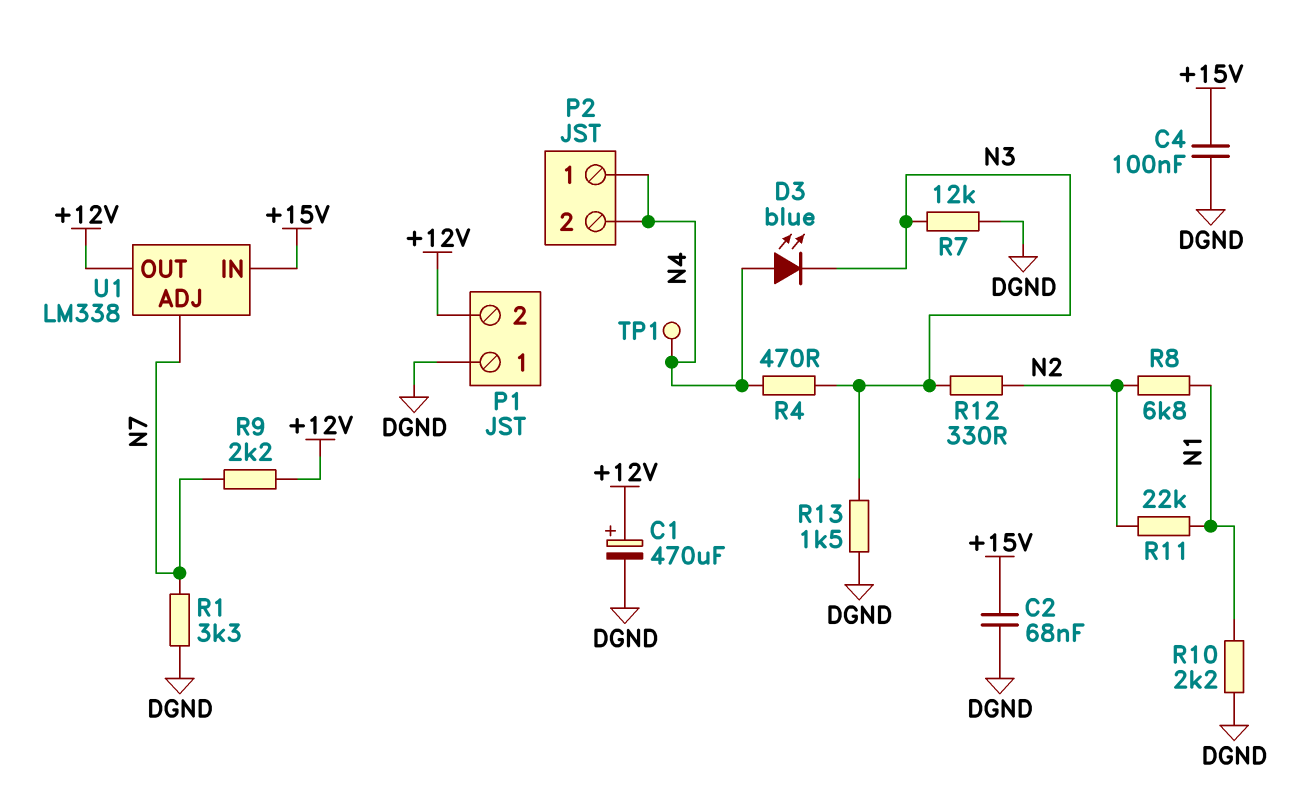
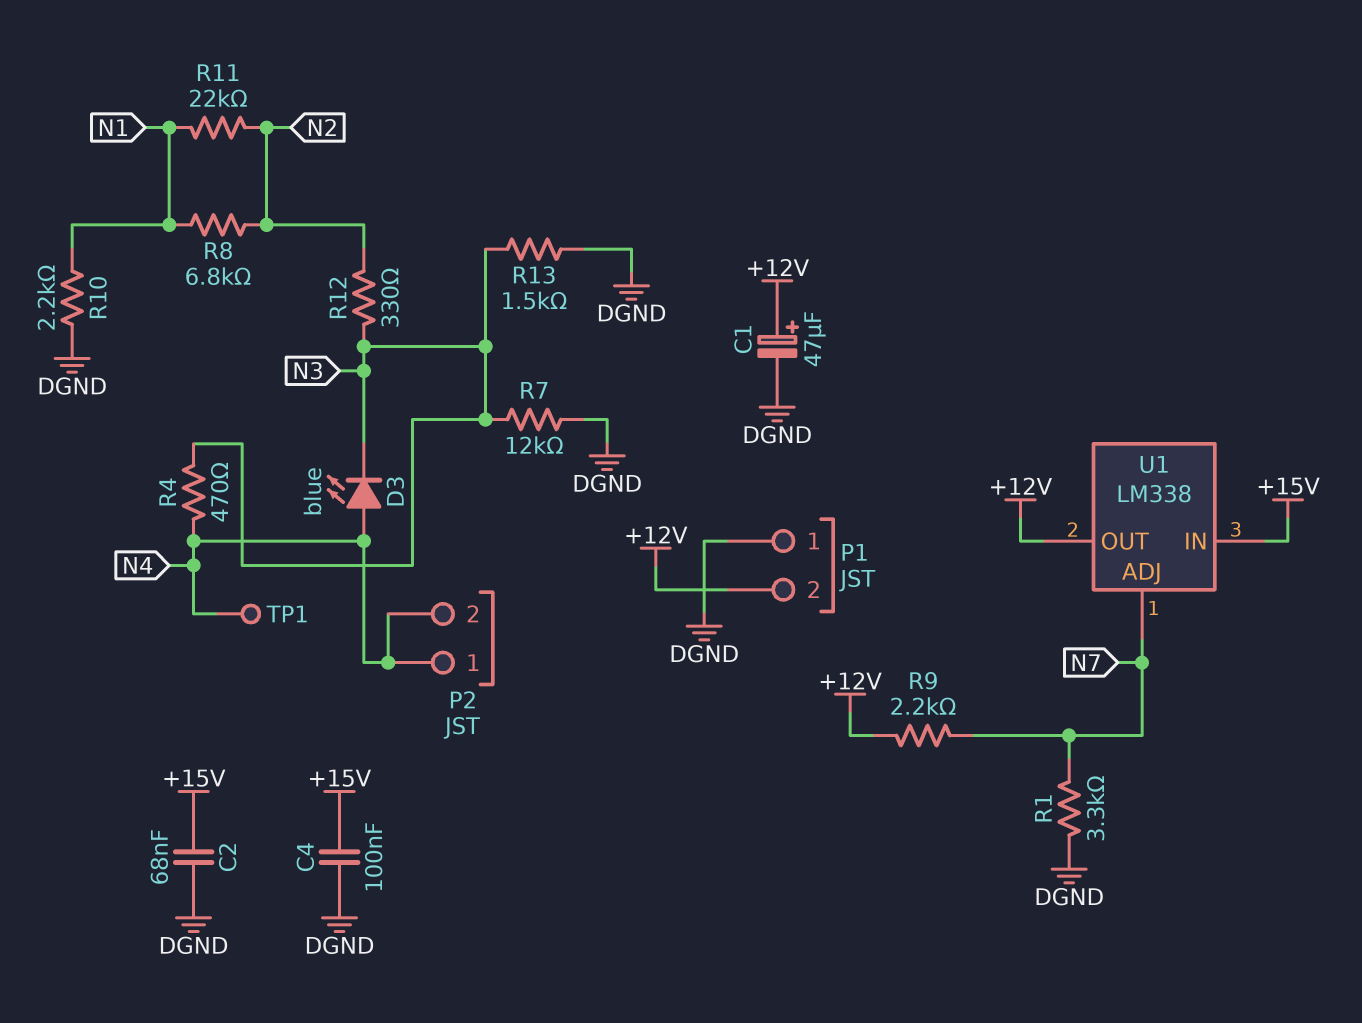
C1: 470uF (plus +12V, minus DGND) -> 47uF (plus +12V, minus DGND)

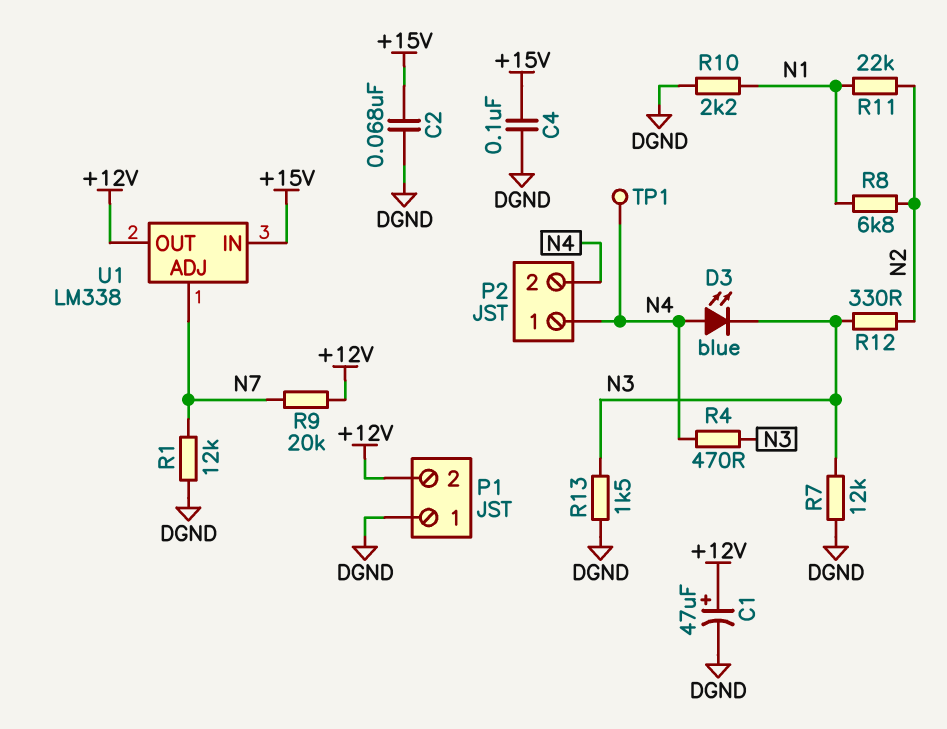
R1: 3.3k (DGND, N7) -> 12k (DGND, N7)
R9: 2.2k (+12V, N7) -> 20k (+12V, N7)

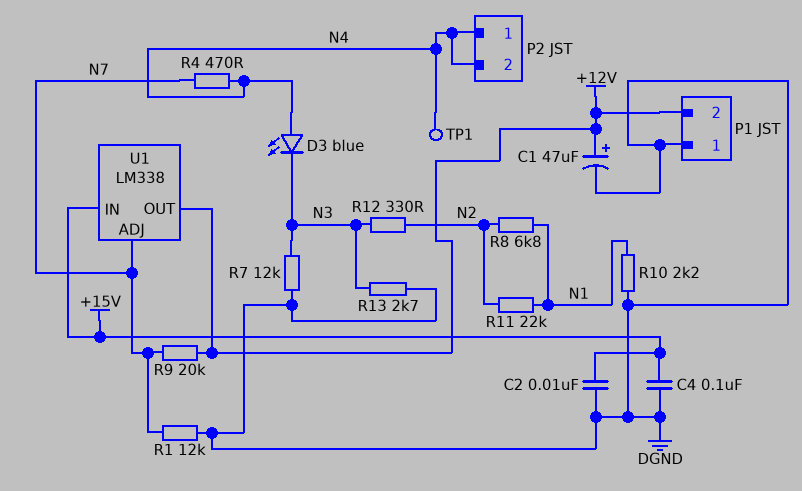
C2: 68nF (+15V, DGND) -> 10nF (+15V, DGND)
R4: 470 (N3, N4) -> 470 (N4, N7)
R13: 1.5k (DGND, N3) -> 2.7k (DGND, N3)

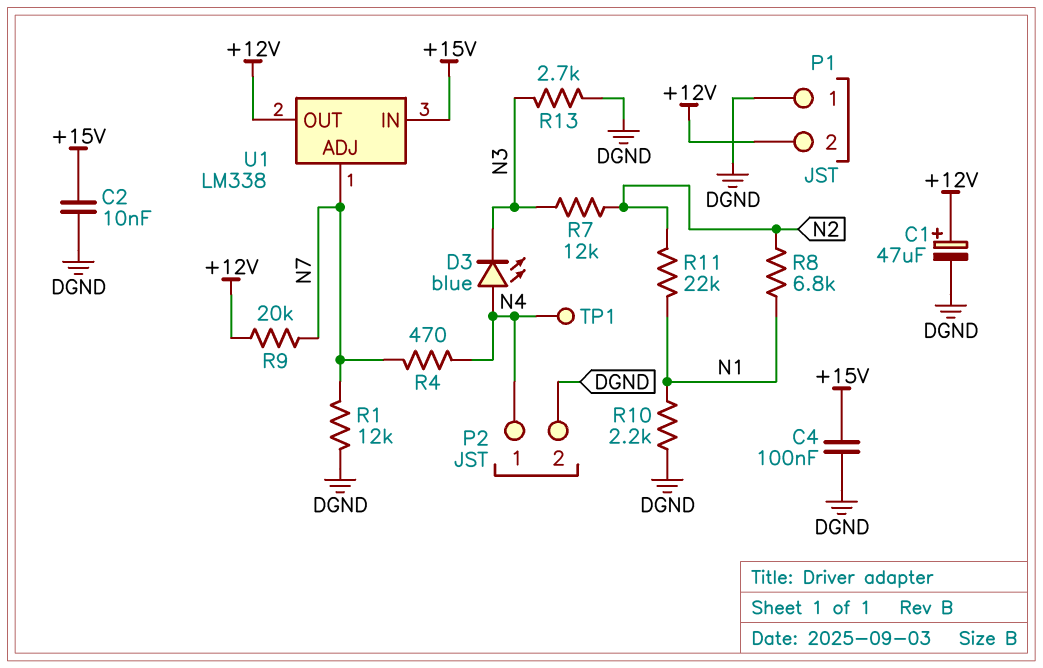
P2 pin 2: N4 -> DGND
R7: 12k (DGND, N3) -> 12k (N2, N3)
R12: 330 (N2, N3) -> none

